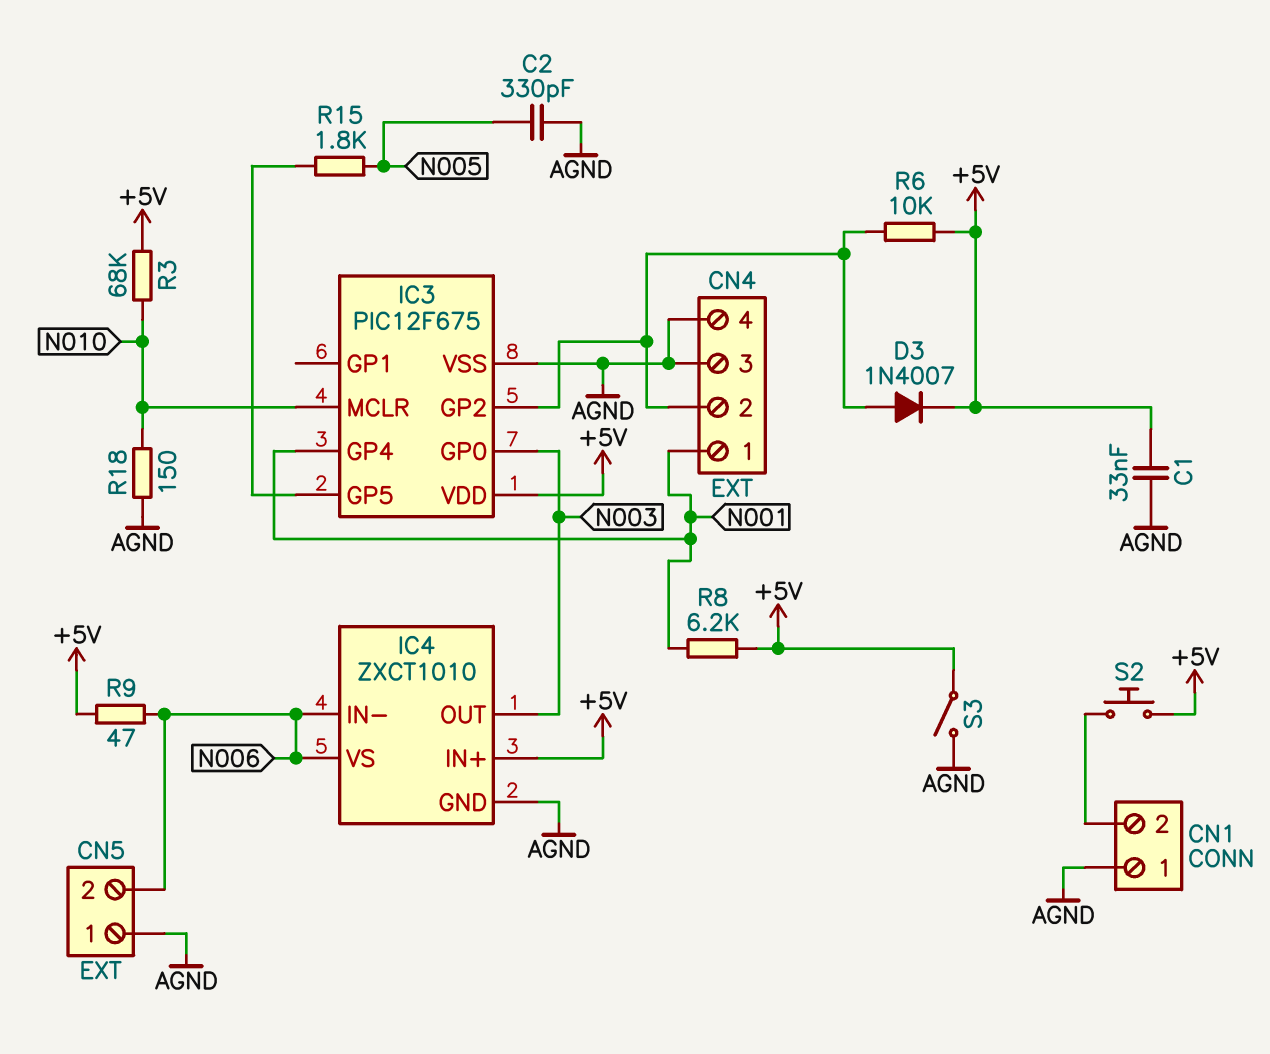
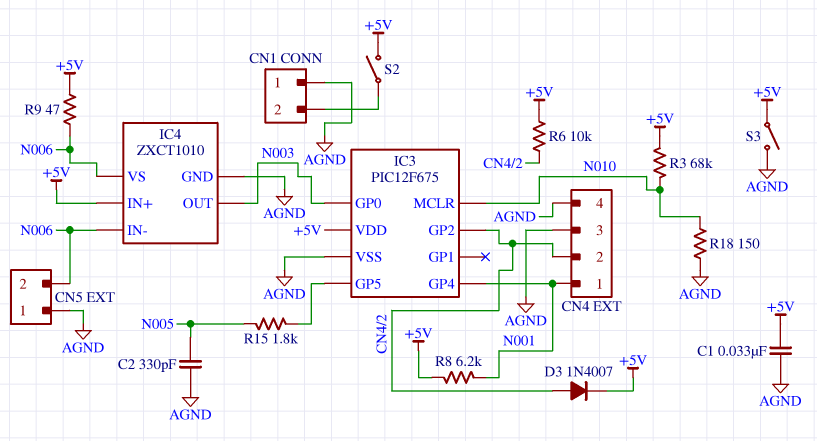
S2: button (+5V, CN1/2) -> switch (+5V, CN1/2)

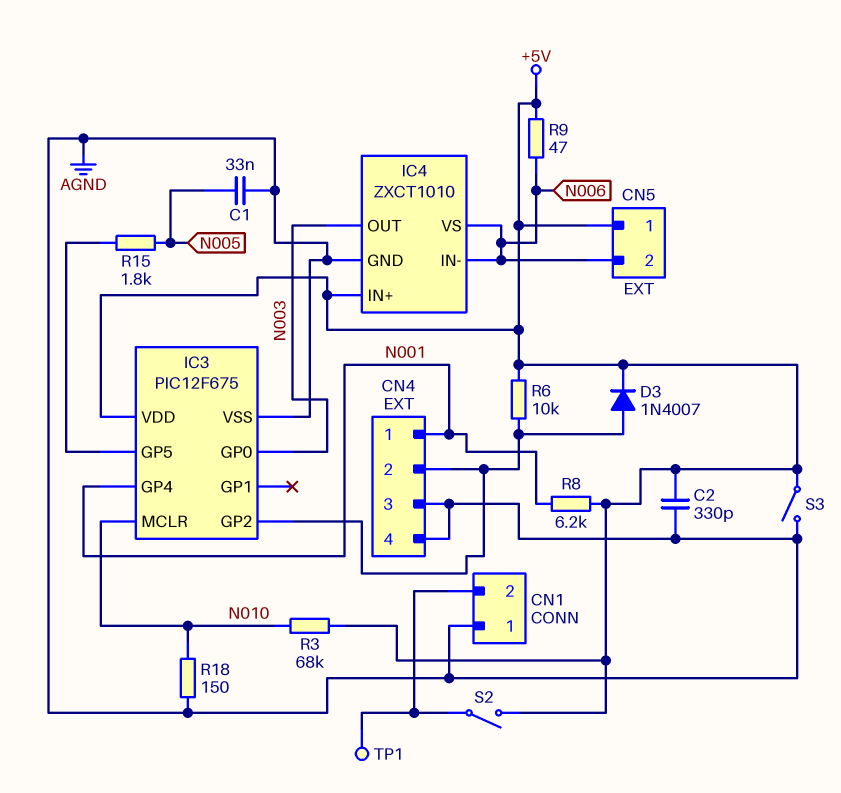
C1: 33nF (+5V, AGND) -> 33nF (AGND, N005)
C2: 330pF (AGND, N005) -> 330pF (+5V, AGND)
CN5 pin 1: AGND -> +5V
TP1: none -> test point (CN1/2)

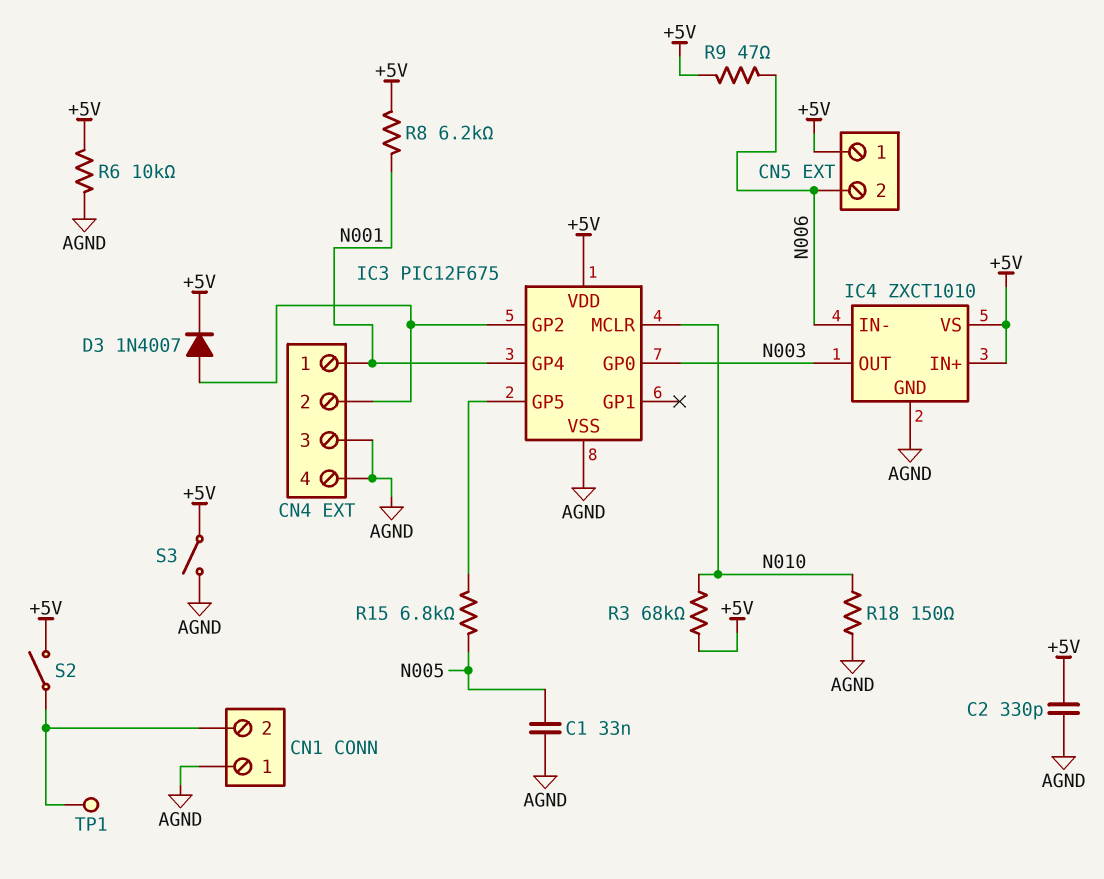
IC4 pin VS: N006 -> +5V
R6: 10k (+5V, CN4/2) -> 10k (+5V, AGND)
R15: 1.8k (IC3/GP5, N005) -> 6.8k (IC3/GP5, N005)

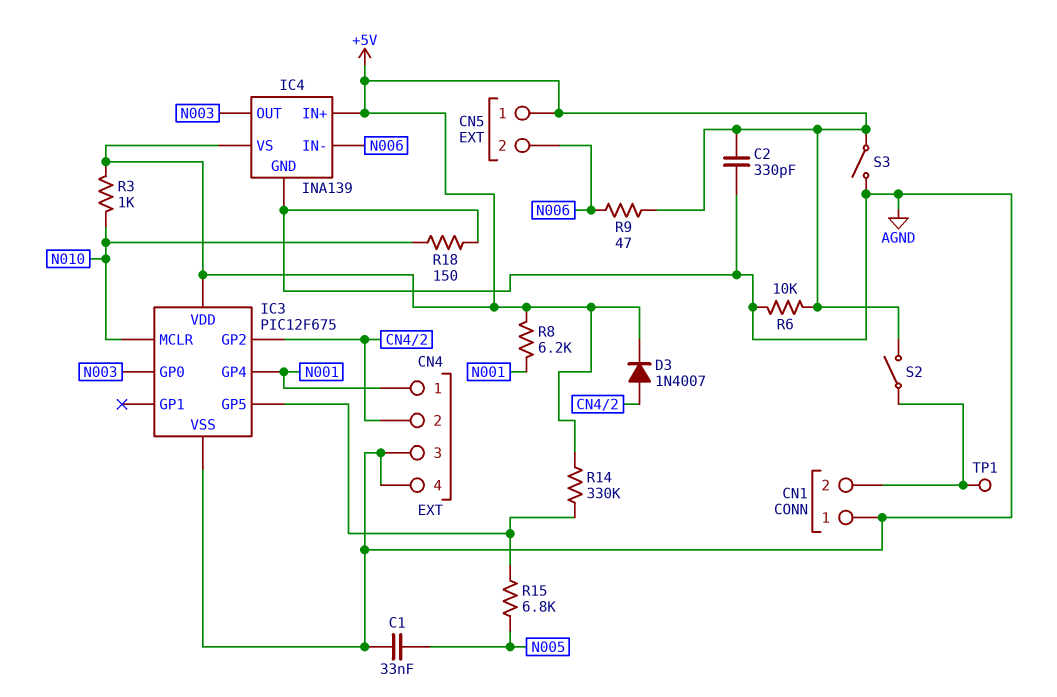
IC4: ZXCT1010 -> INA139
R3: 68k (+5V, N010) -> 1k (+5V, N010)
R14: none -> 330k (+5V, IC3/GP5)

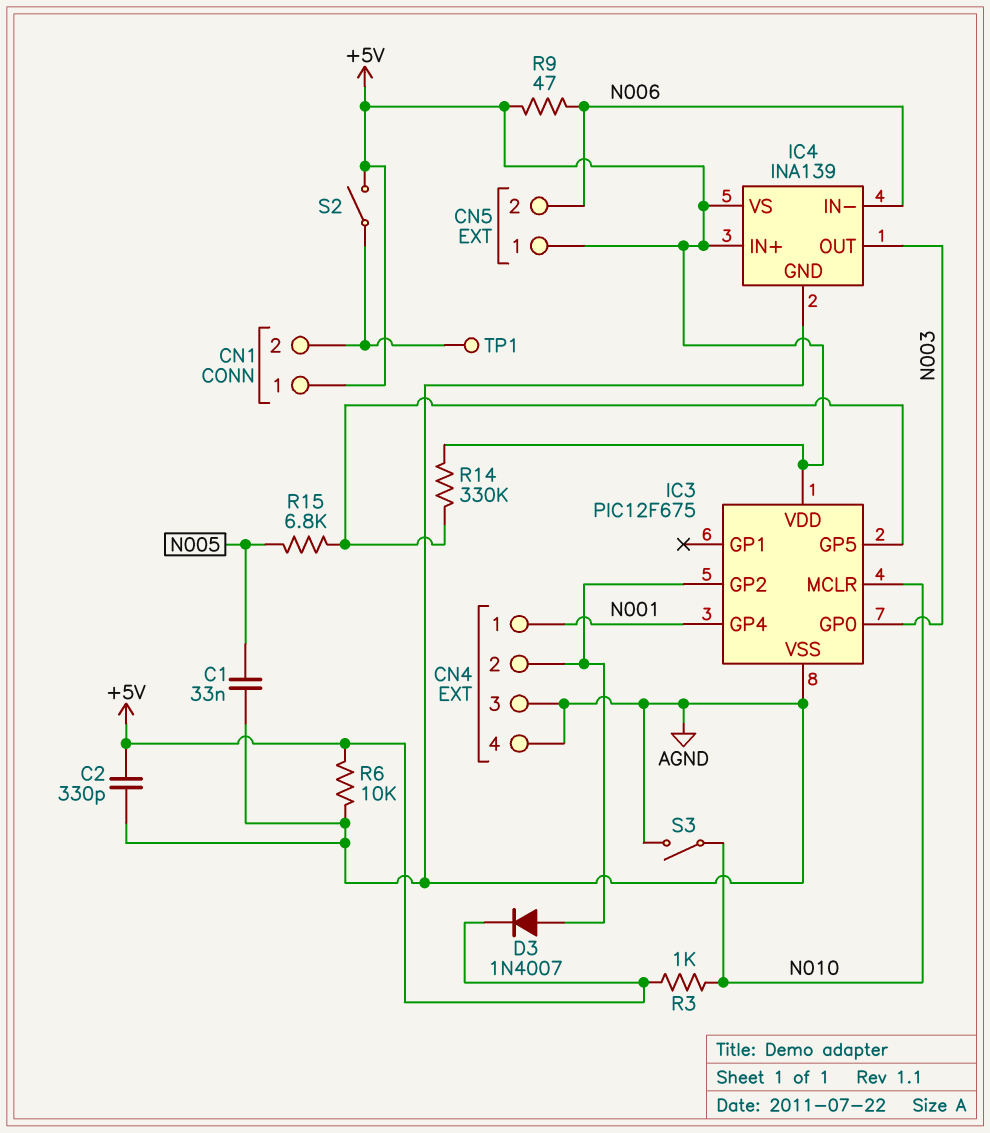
CN1 pin 1: AGND -> +5V
R8: 6.2k (+5V, N001) -> none
R18: 150 (AGND, N010) -> none
S3: switch (+5V, AGND) -> switch (AGND, N010)

